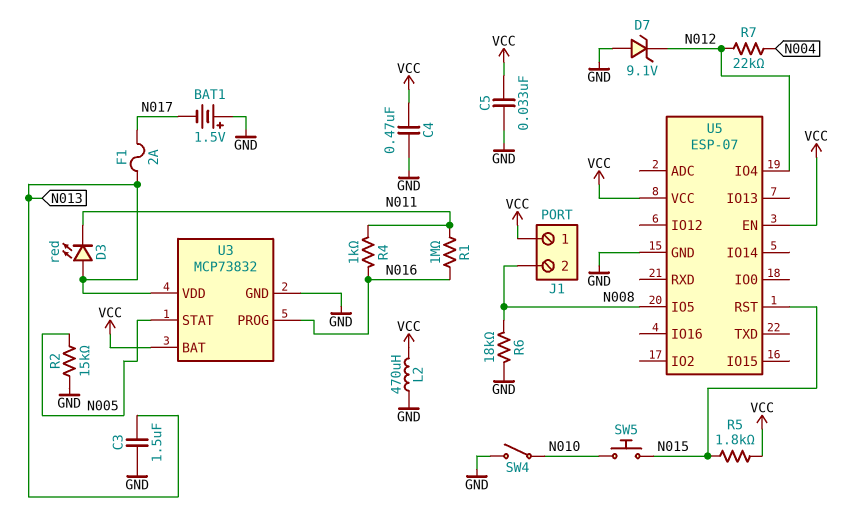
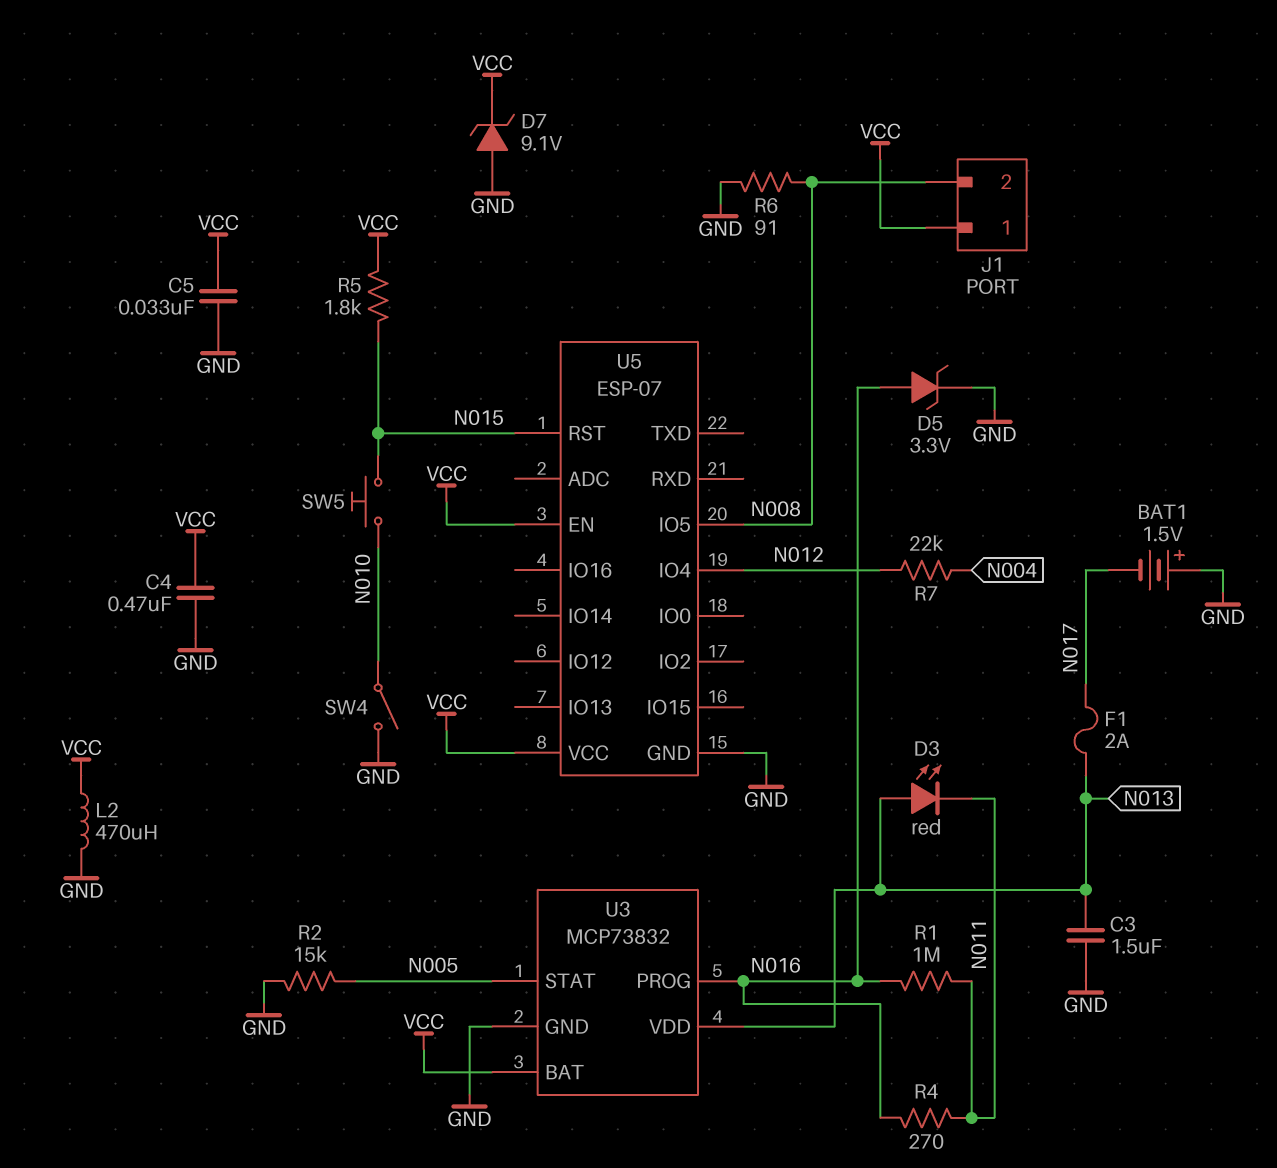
D5: none -> zener 3.3V (A N016, K GND)
D7: zener 9.1V (A GND, K N012) -> zener 9.1V (A GND, K VCC)
R4: 1k (N011, N016) -> 270 (N011, N016)
R6: 18k (GND, N008) -> 91 (GND, N008)

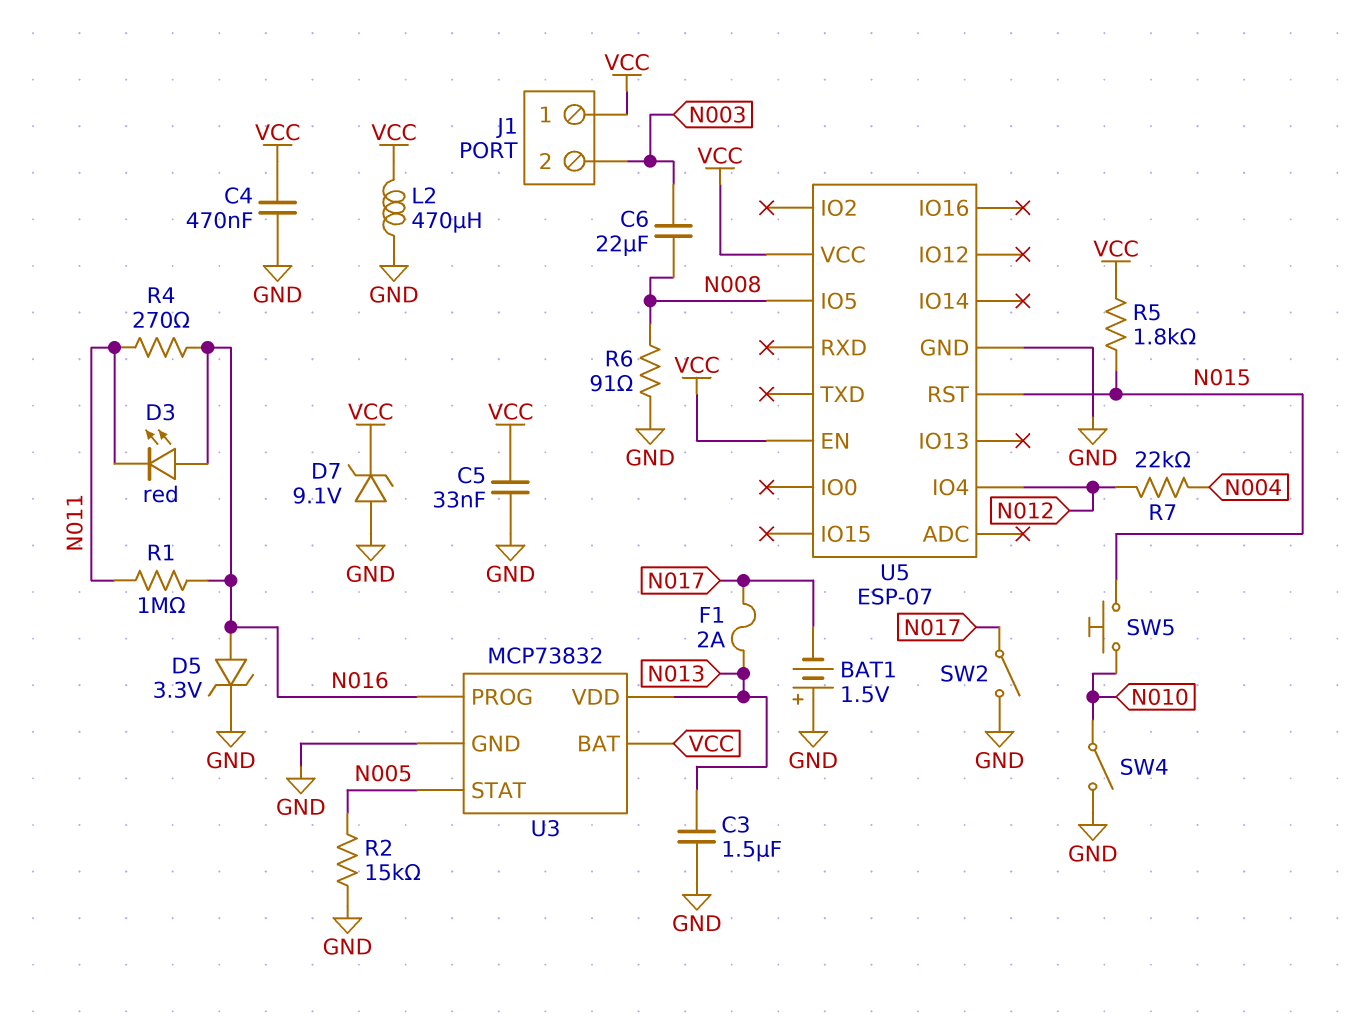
C6: none -> 22uF (N003, N008)
D3: LED red (A N013, K N011) -> LED red (A N016, K N011)
J1 pin 2: N008 -> N003
SW2: none -> switch (GND, N017)

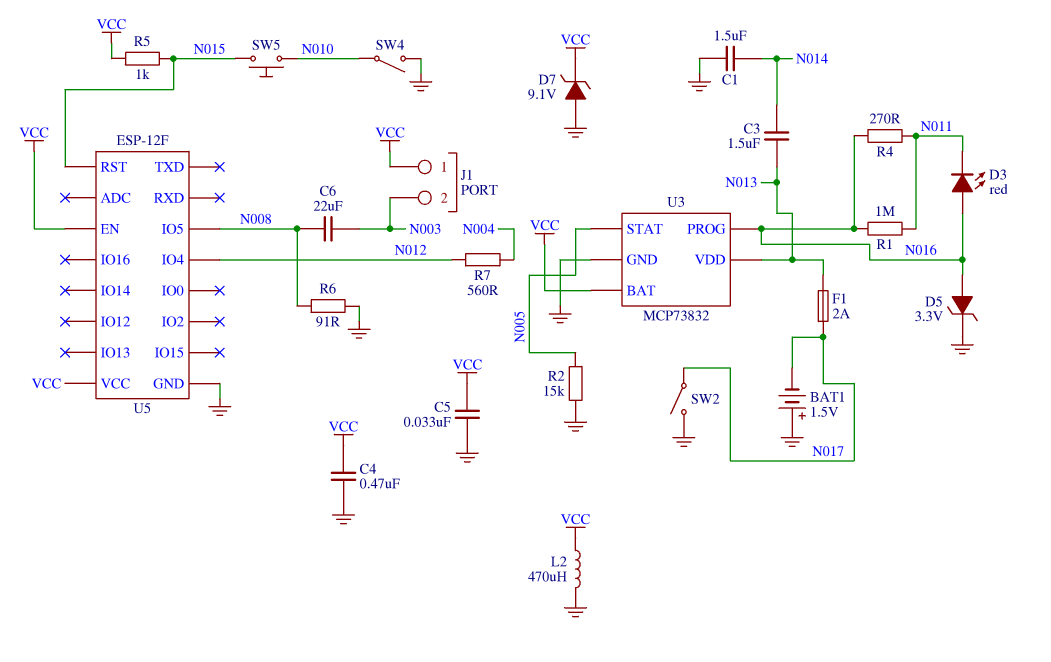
C1: none -> 1.5uF (GND, N014)
C3: 1.5uF (GND, N013) -> 1.5uF (N013, N014)
R5: 1.8k (N015, VCC) -> 1k (N015, VCC)
R7: 22k (N004, N012) -> 560 (N004, N012)
U5: ESP-07 -> ESP-12F

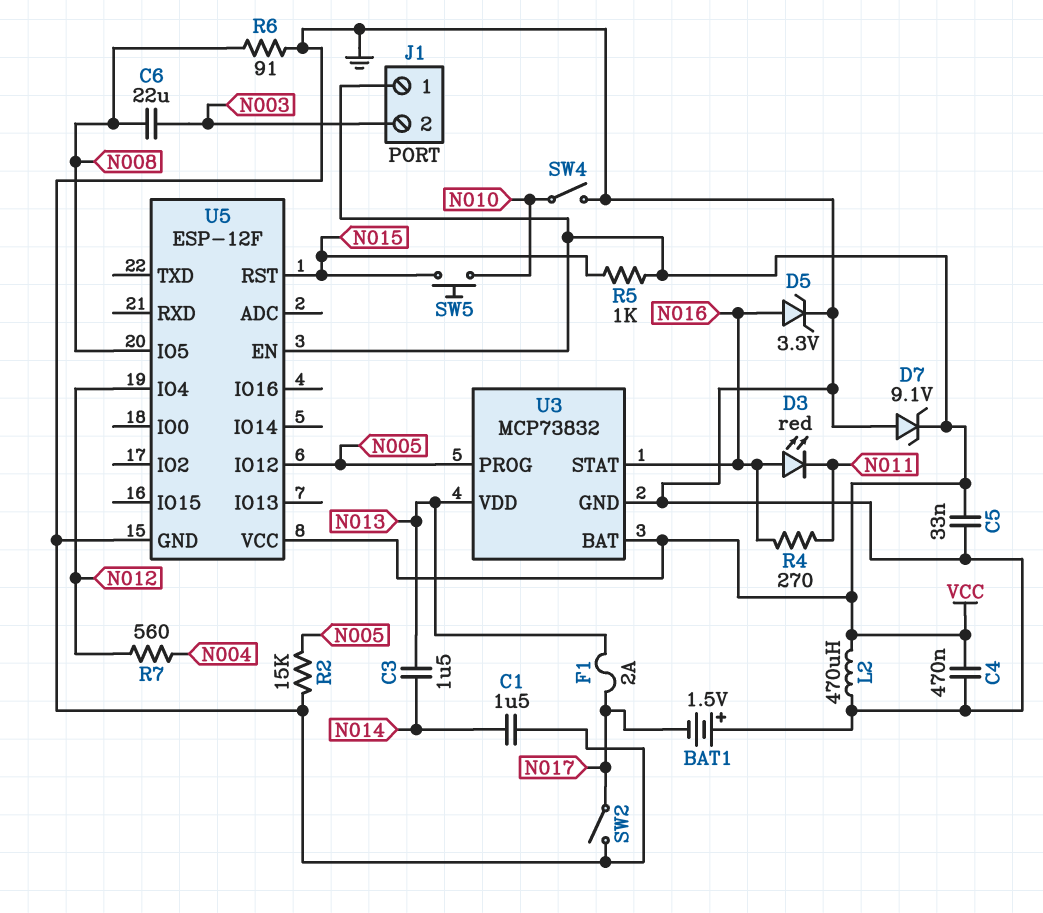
R1: 1M (N011, N016) -> none
U3 pin PROG: N016 -> N005
U3 pin STAT: N005 -> N016
U5 pin IO12: none -> N005

